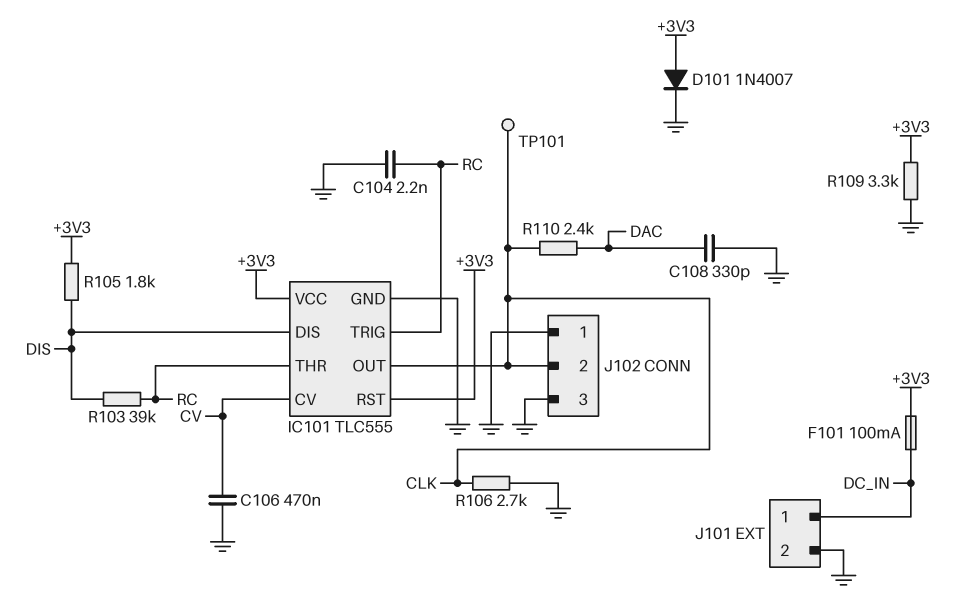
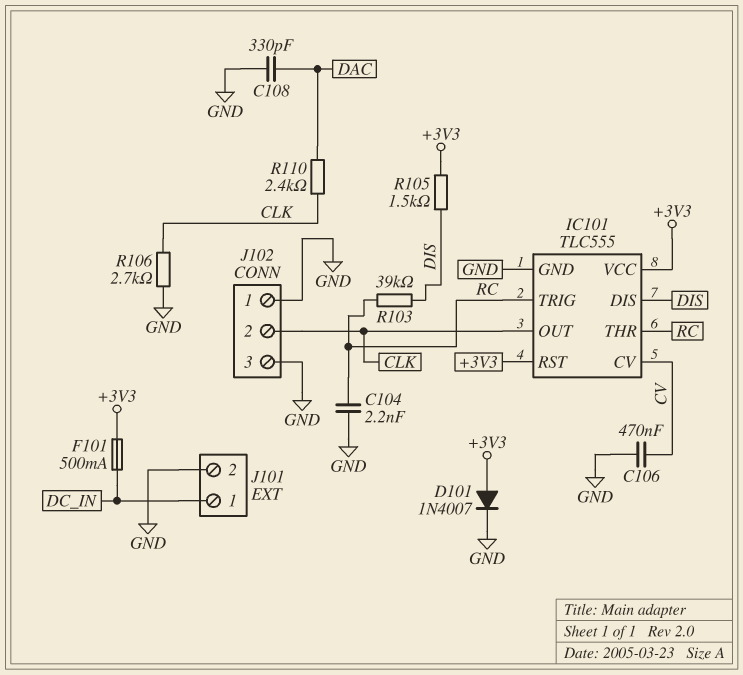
F101: 100mA (+3V3, DC_IN) -> 500mA (+3V3, DC_IN)
R105: 1.8k (+3V3, DIS) -> 1.5k (+3V3, DIS)
R109: 3.3k (+3V3, GND) -> none
TP101: test point (CLK) -> none

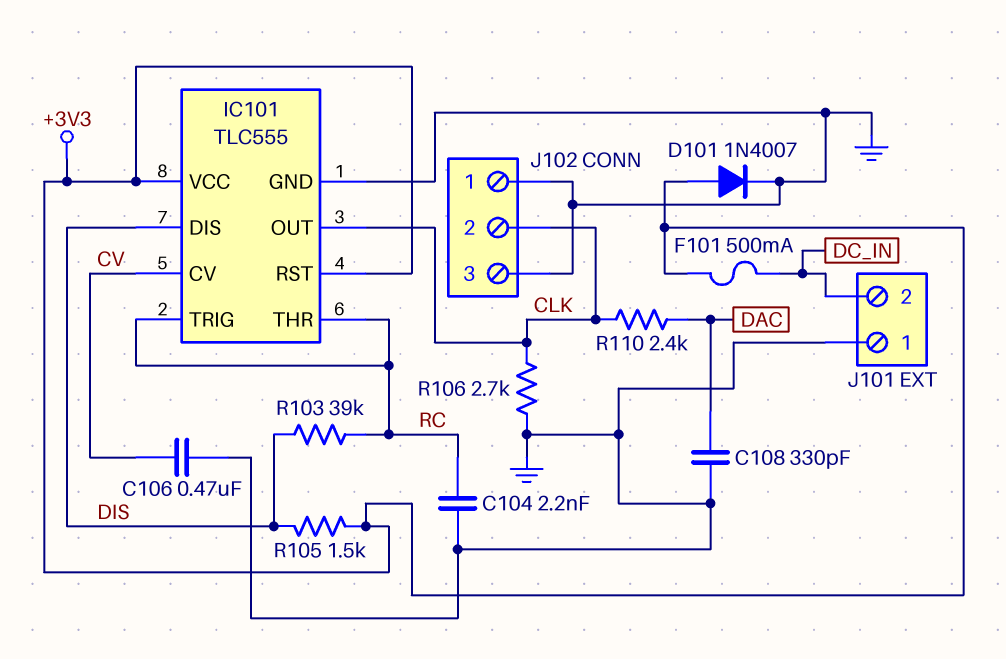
J101 pin 1: DC_IN -> GND
J101 pin 2: GND -> DC_IN

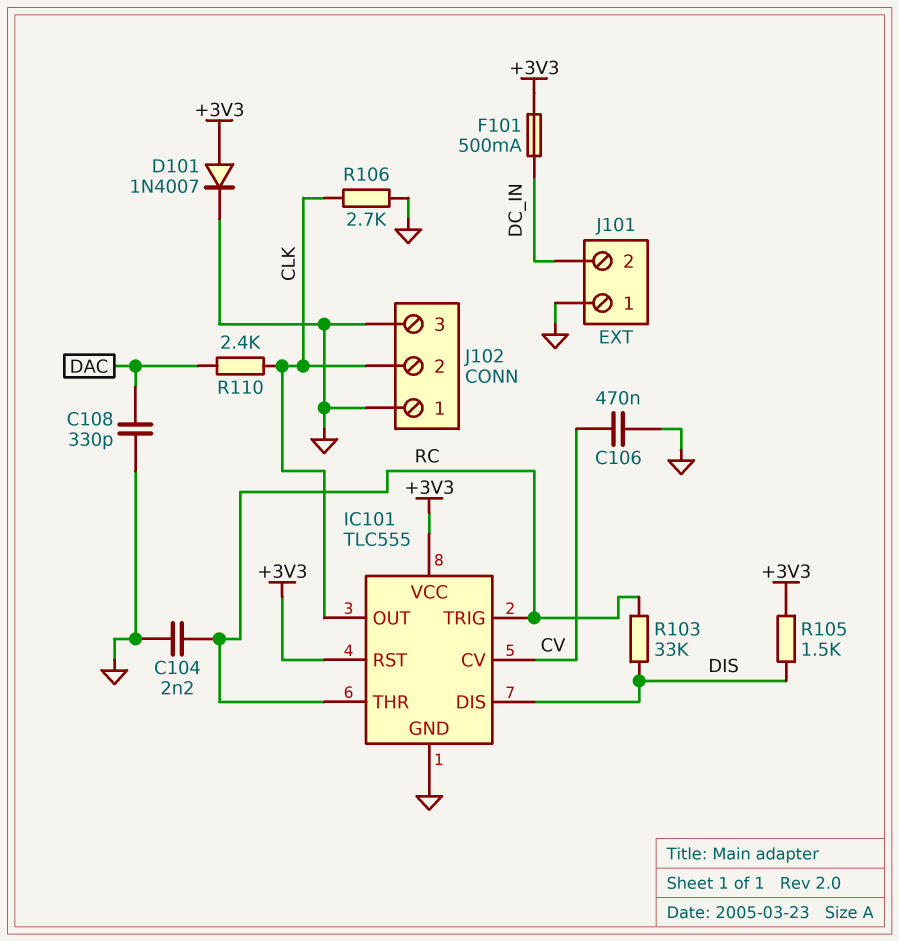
R103: 39k (DIS, RC) -> 33k (DIS, RC)

